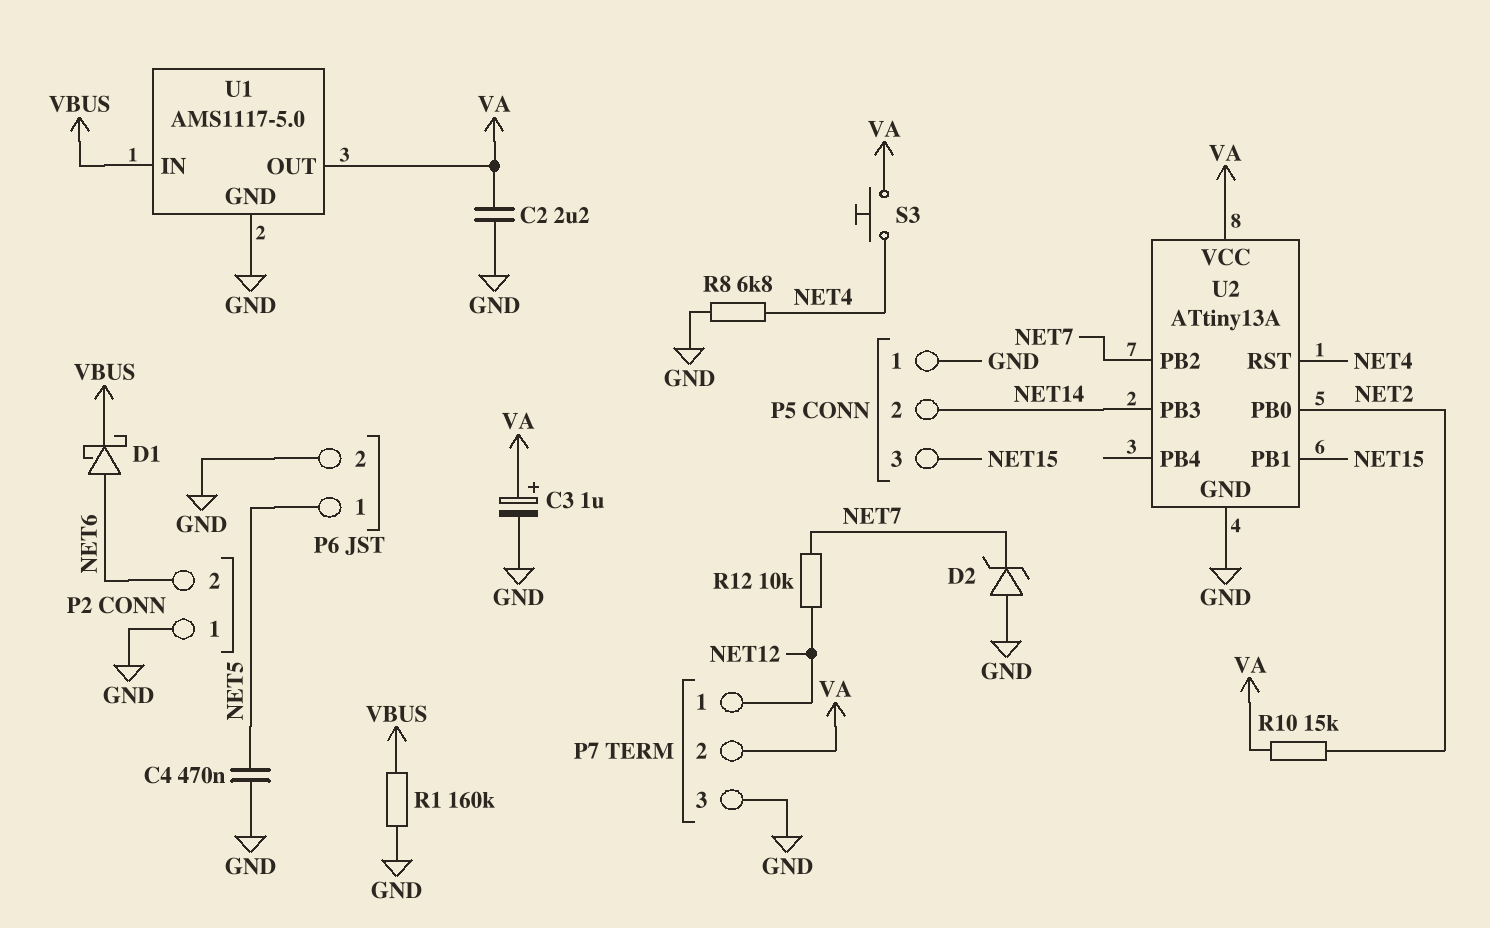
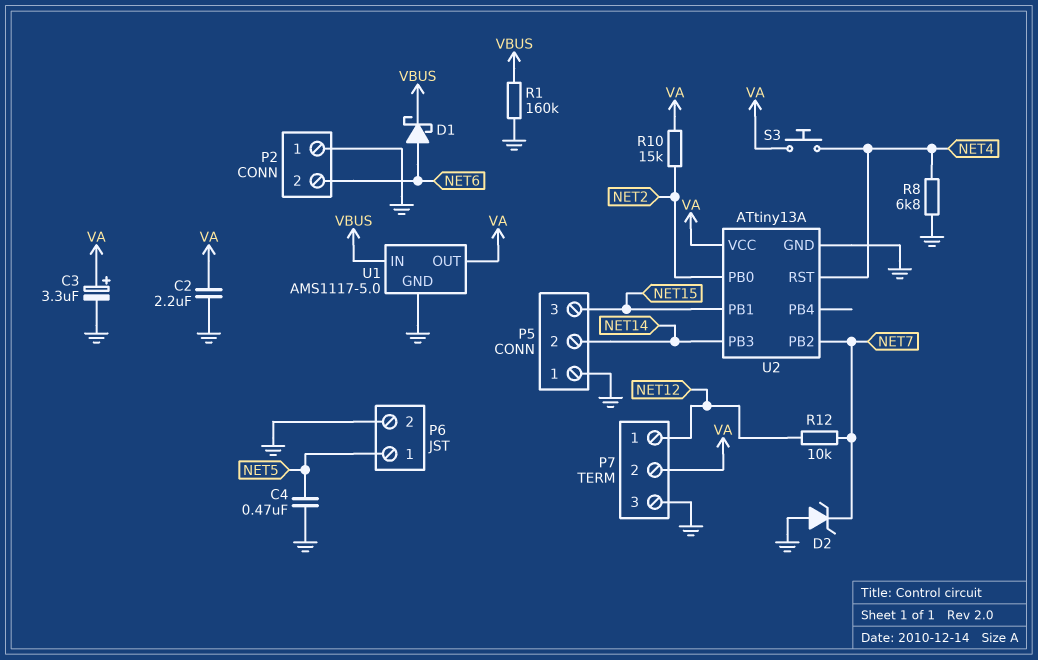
C3: 1uF (plus VA, minus GND) -> 3.3uF (plus VA, minus GND)

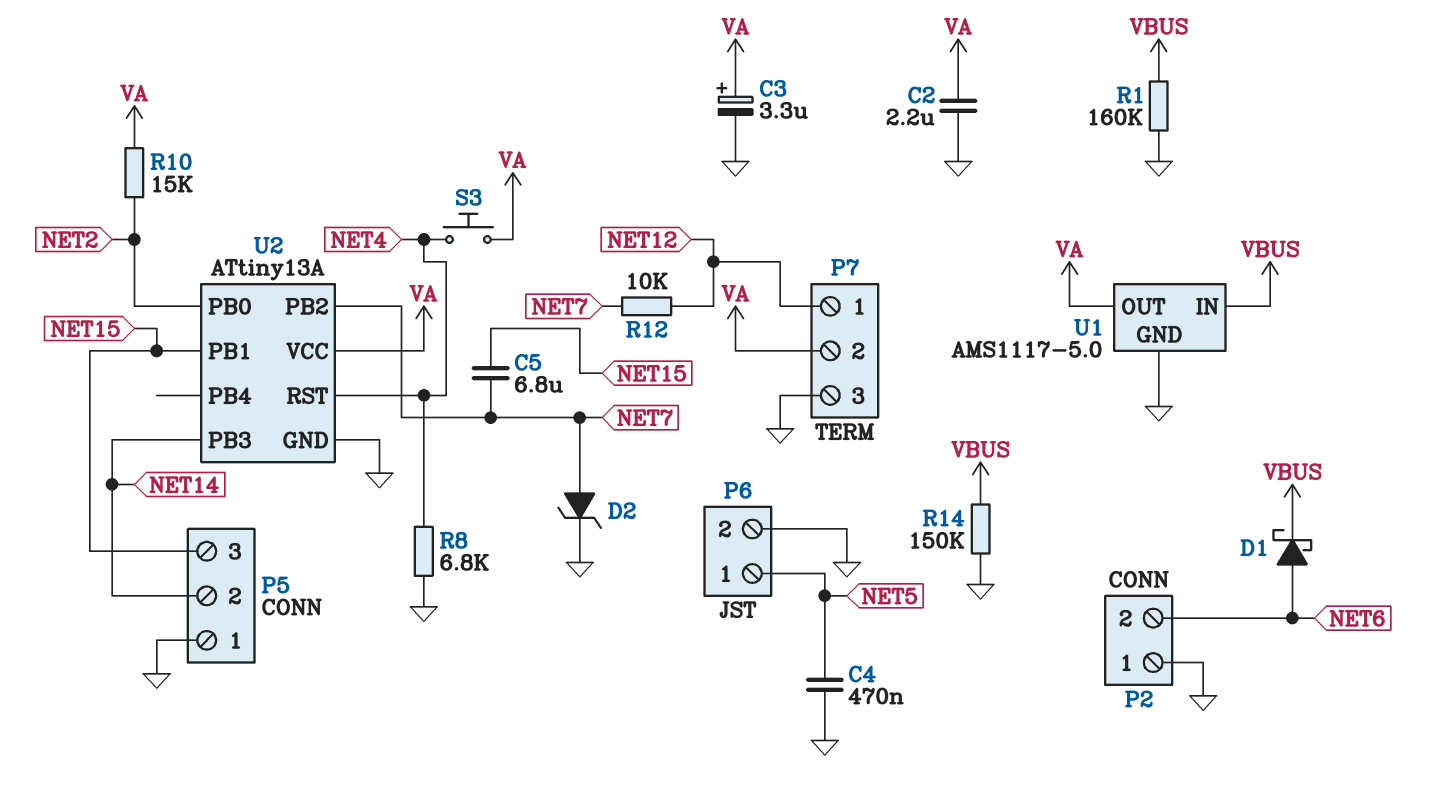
C5: none -> 6.8uF (NET7, NET15)
D2: zener (A GND, K NET7) -> zener (A NET7, K GND)
R14: none -> 150k (GND, VBUS)

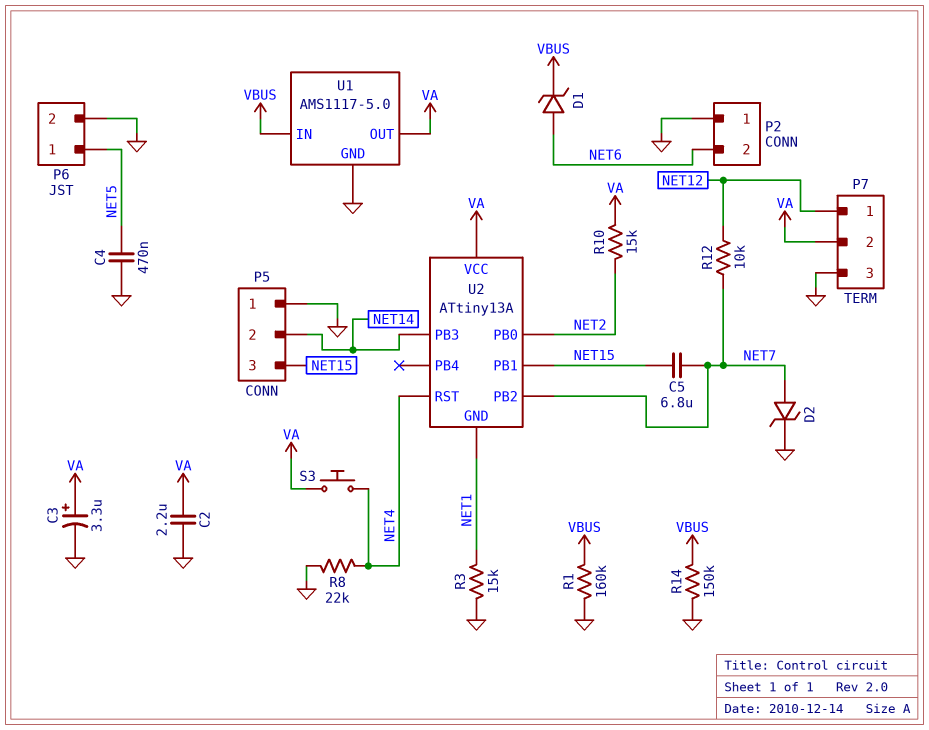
D1: schottky (A NET6, K VBUS) -> zener (A NET6, K VBUS)
R3: none -> 15k (GND, NET1)
R8: 6.8k (GND, NET4) -> 22k (GND, NET4)
U2 pin GND: GND -> NET1

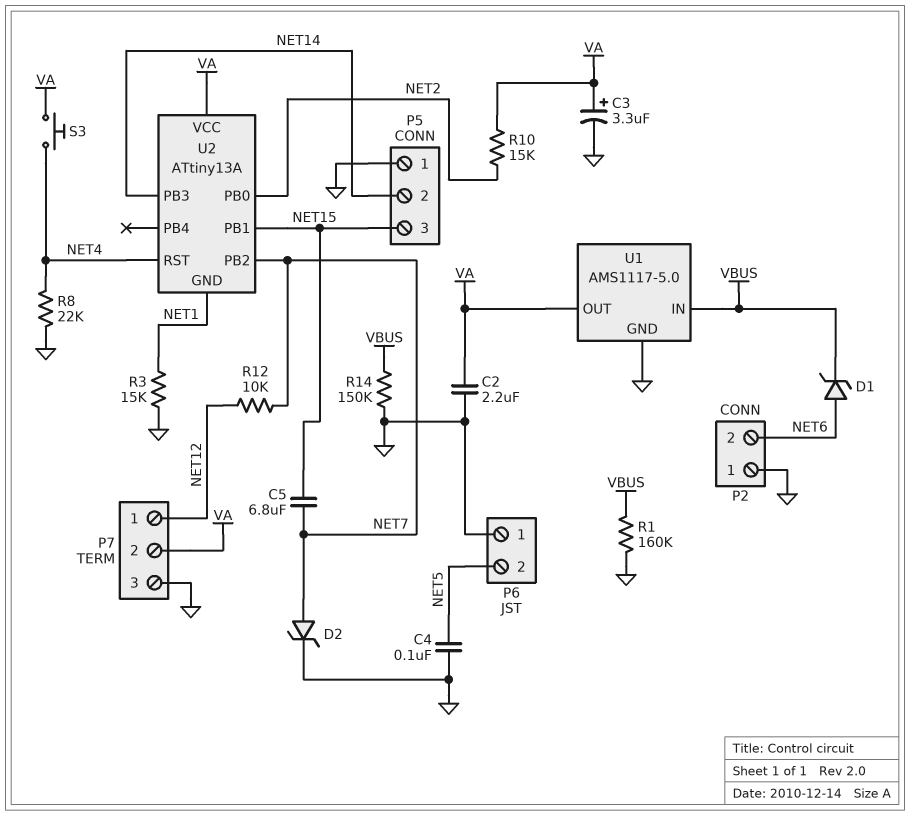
C4: 470nF (GND, NET5) -> 100nF (GND, NET5)
P6 pin 1: NET5 -> GND
P6 pin 2: GND -> NET5

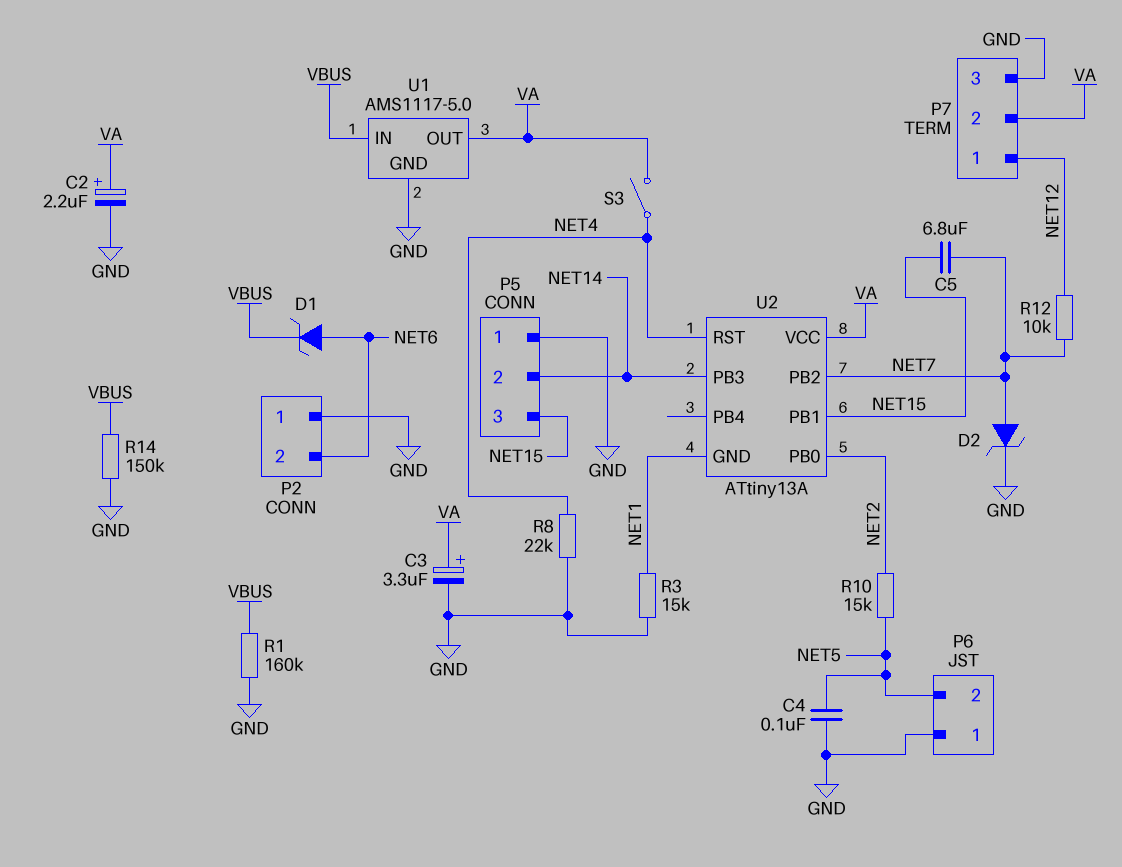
C2: 2.2uF (GND, VA) -> 2.2uF (plus VA, minus GND)
R10: 15k (NET2, VA) -> 15k (NET2, NET5)
S3: button (NET4, VA) -> switch (NET4, VA)

